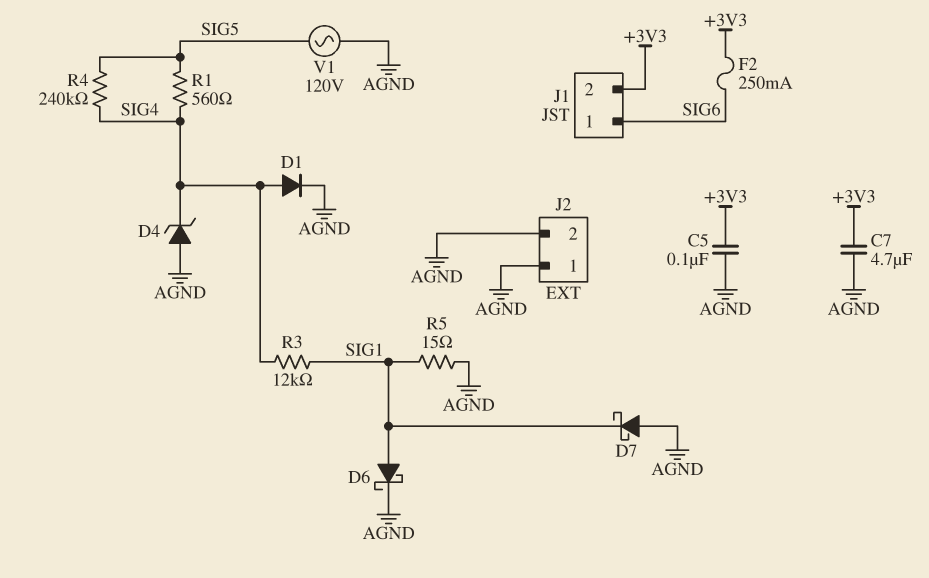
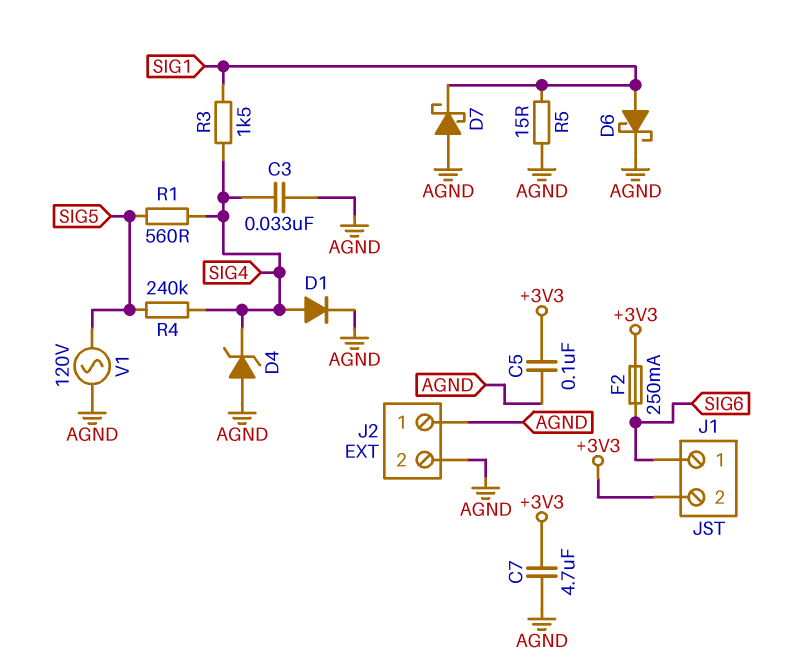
C3: none -> 33nF (AGND, SIG4)
R3: 12k (SIG1, SIG4) -> 1.5k (SIG1, SIG4)

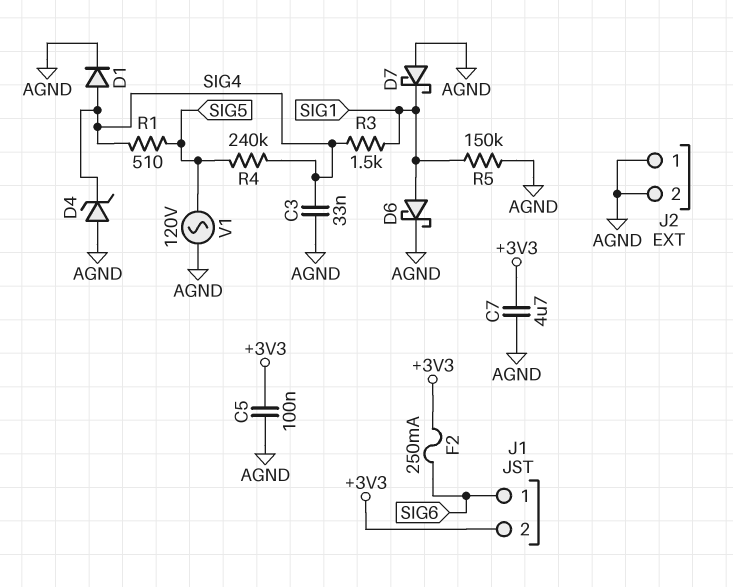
R1: 560 (SIG4, SIG5) -> 510 (SIG4, SIG5)
R5: 15 (AGND, SIG1) -> 150k (AGND, SIG1)

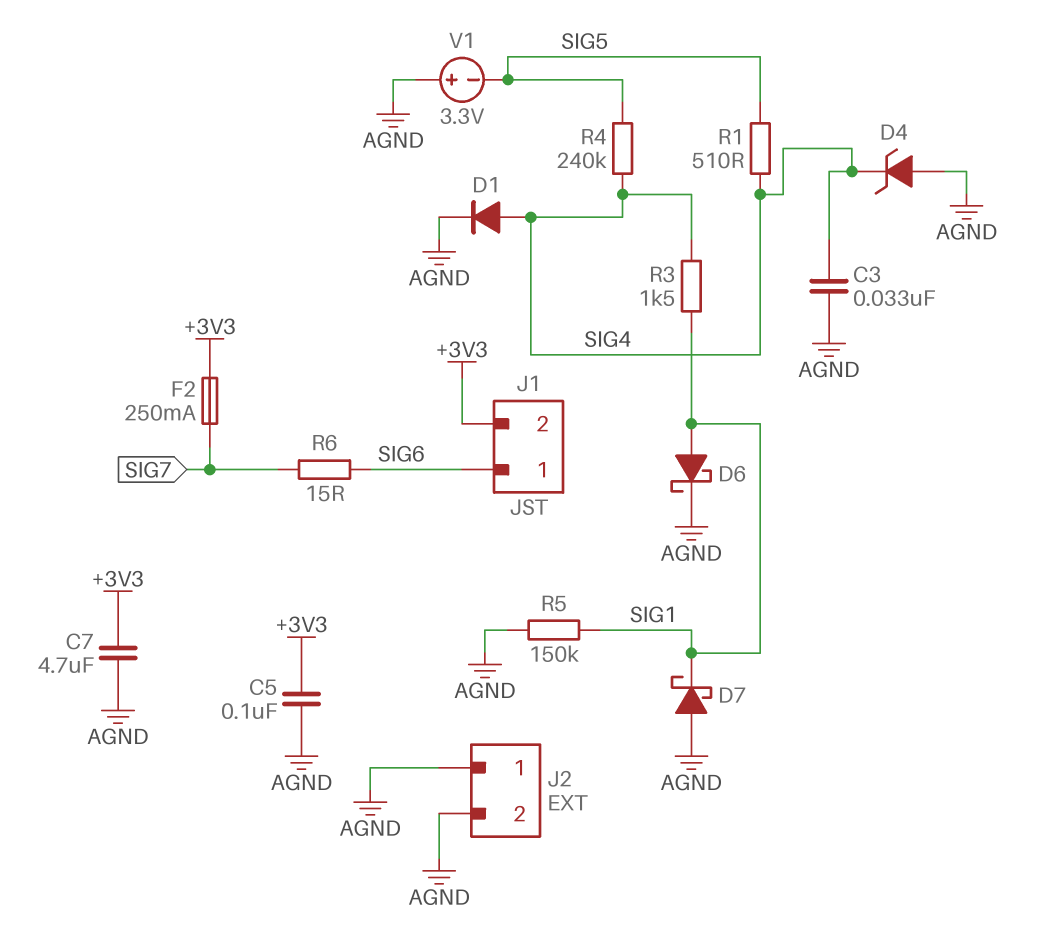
F2: 250mA (+3V3, SIG6) -> 250mA (+3V3, SIG7)
R6: none -> 15 (SIG6, SIG7)
V1: AC 120V (AGND, SIG5) -> 3.3V (plus AGND, minus SIG5)

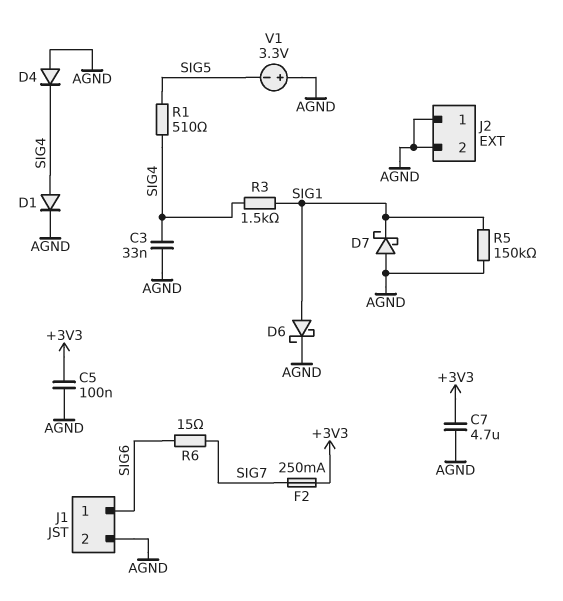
D4: zener (A AGND, K SIG4) -> diode (A AGND, K SIG4)
J1 pin 2: +3V3 -> AGND
R4: 240k (SIG4, SIG5) -> none

